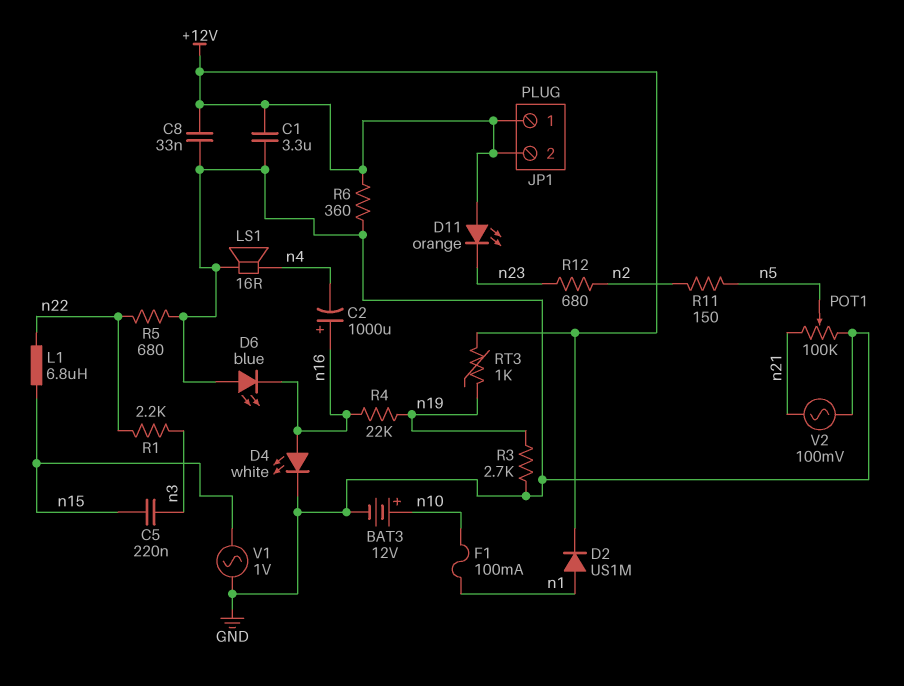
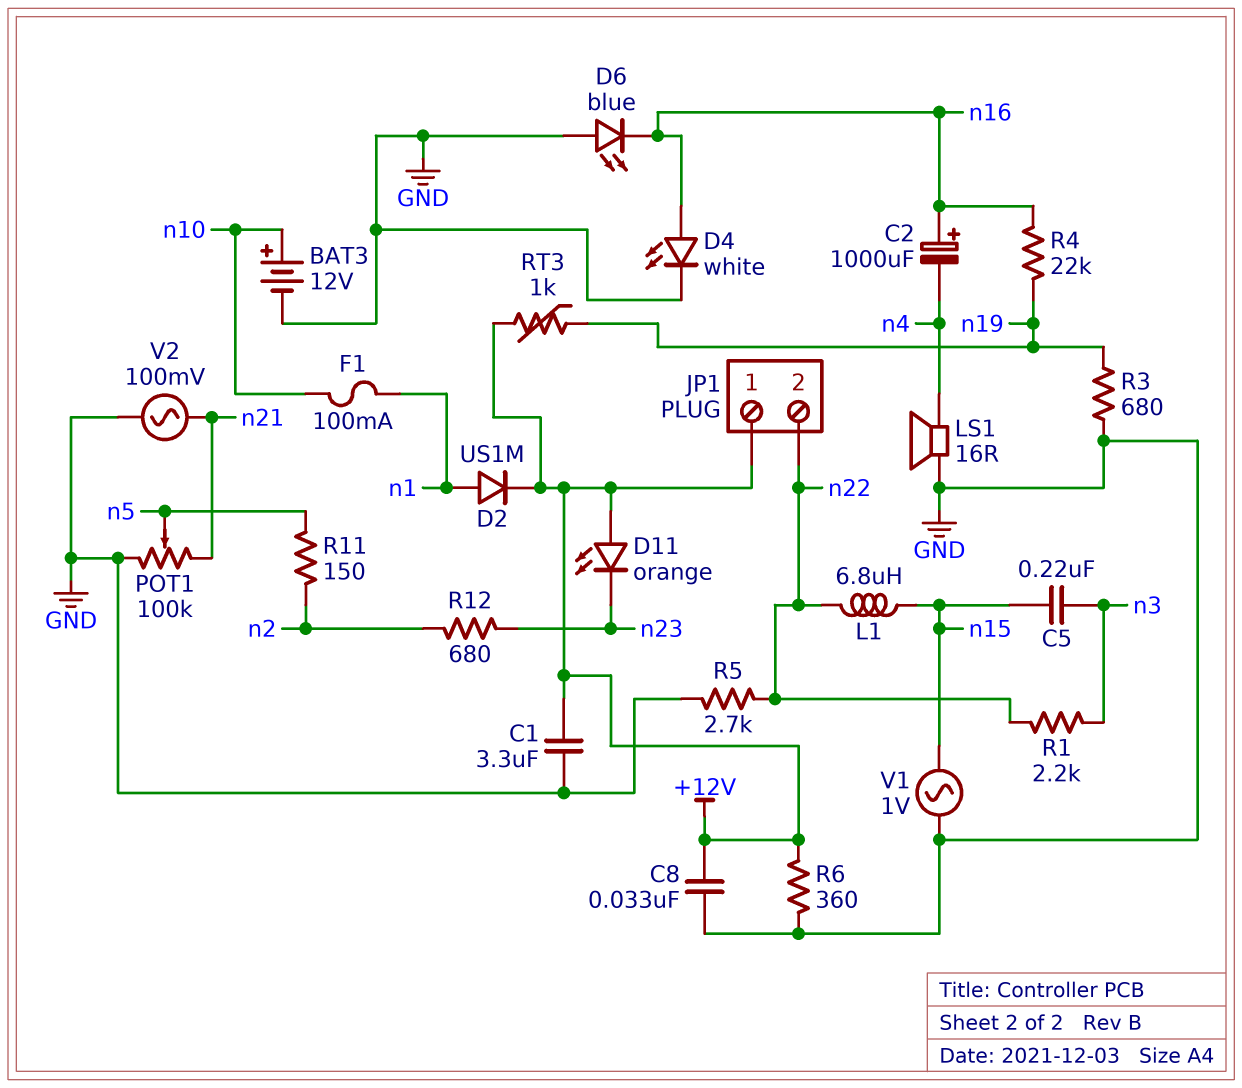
JP1 pin 2: +12V -> n22
R3: 2.7k (GND, n19) -> 680 (GND, n19)
R5: 680 (GND, n22) -> 2.7k (GND, n22)

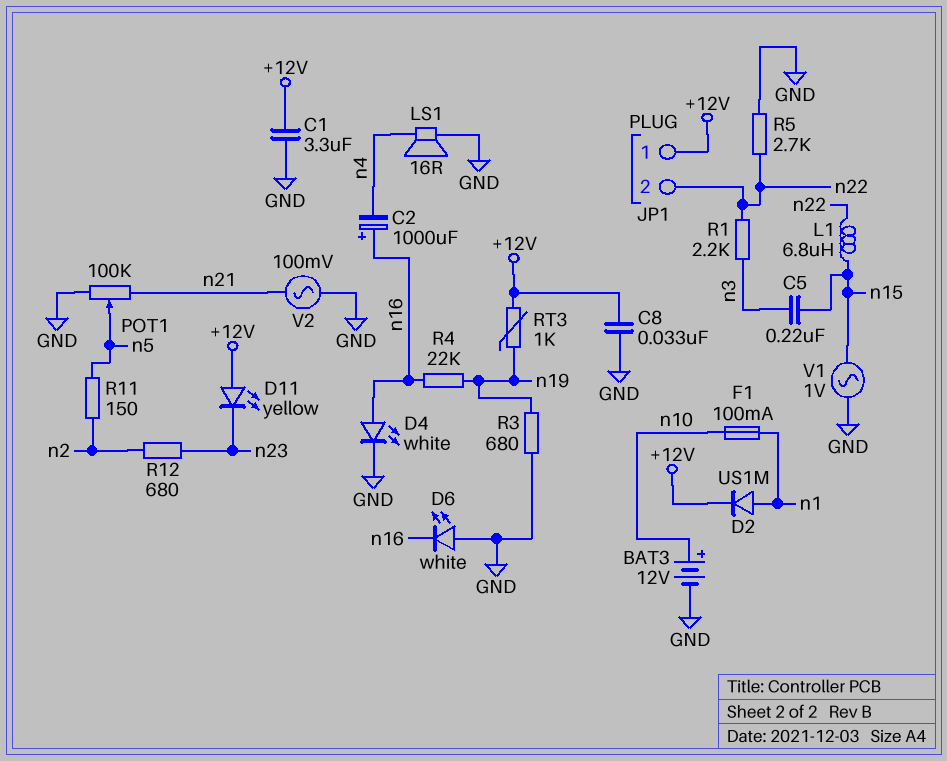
D6: LED blue (A GND, K n16) -> LED white (A GND, K n16)
D11: LED orange (A +12V, K n23) -> LED yellow (A +12V, K n23)
R6: 360 (+12V, GND) -> none

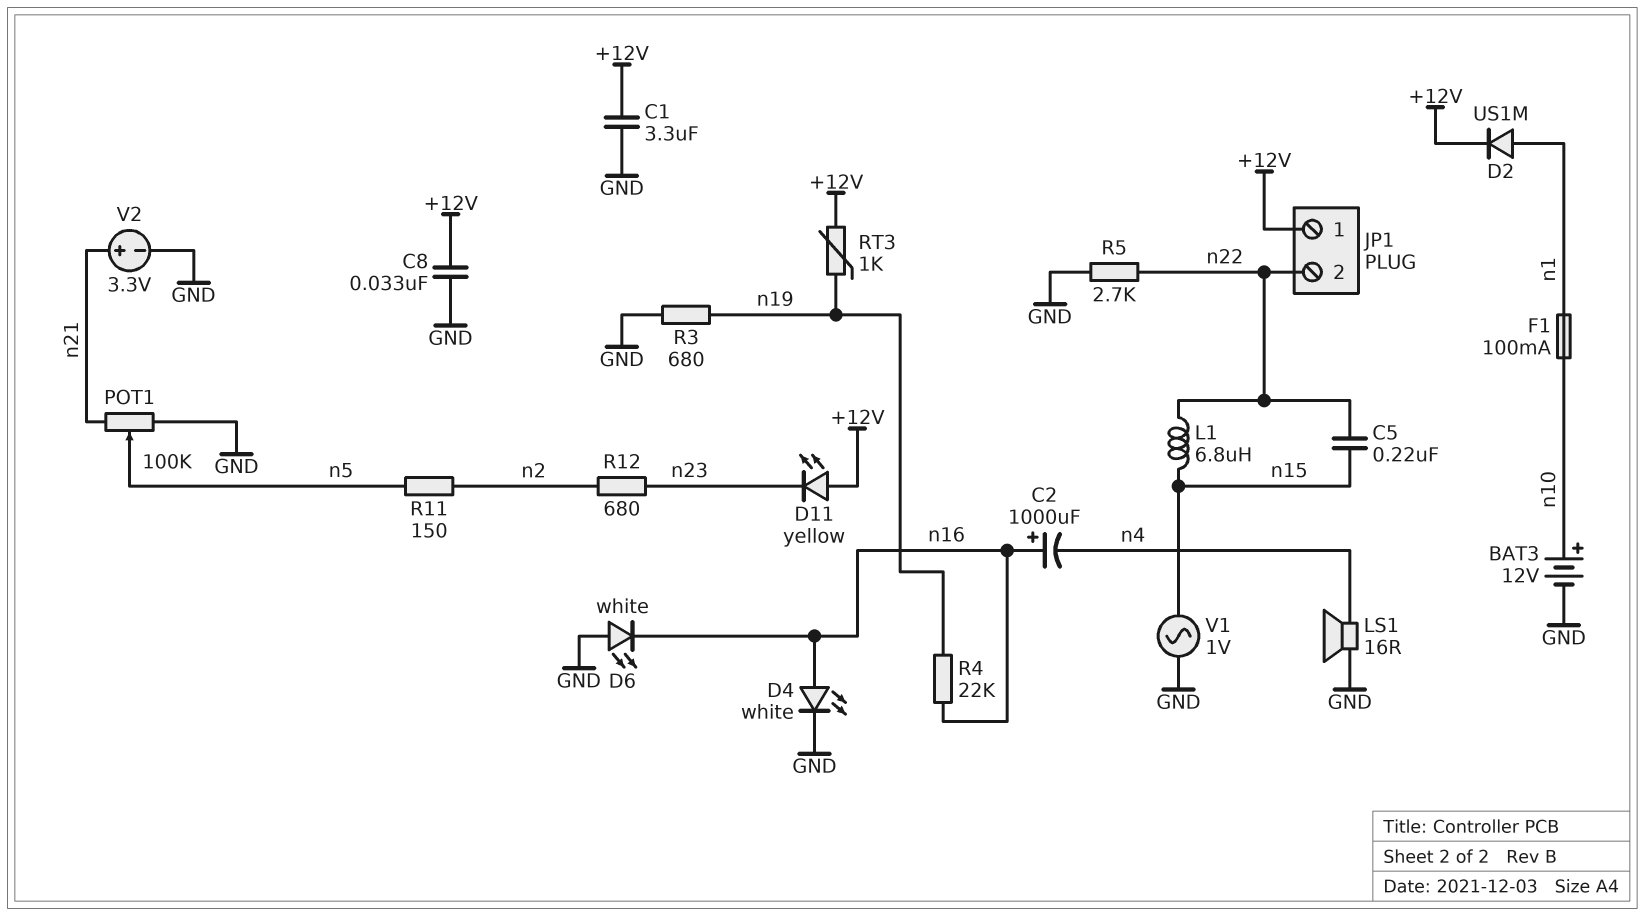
C5: 220nF (n3, n15) -> 220nF (n15, n22)
R1: 2.2k (n3, n22) -> none
V2: AC 100mV (GND, n21) -> 3.3V (plus n21, minus GND)

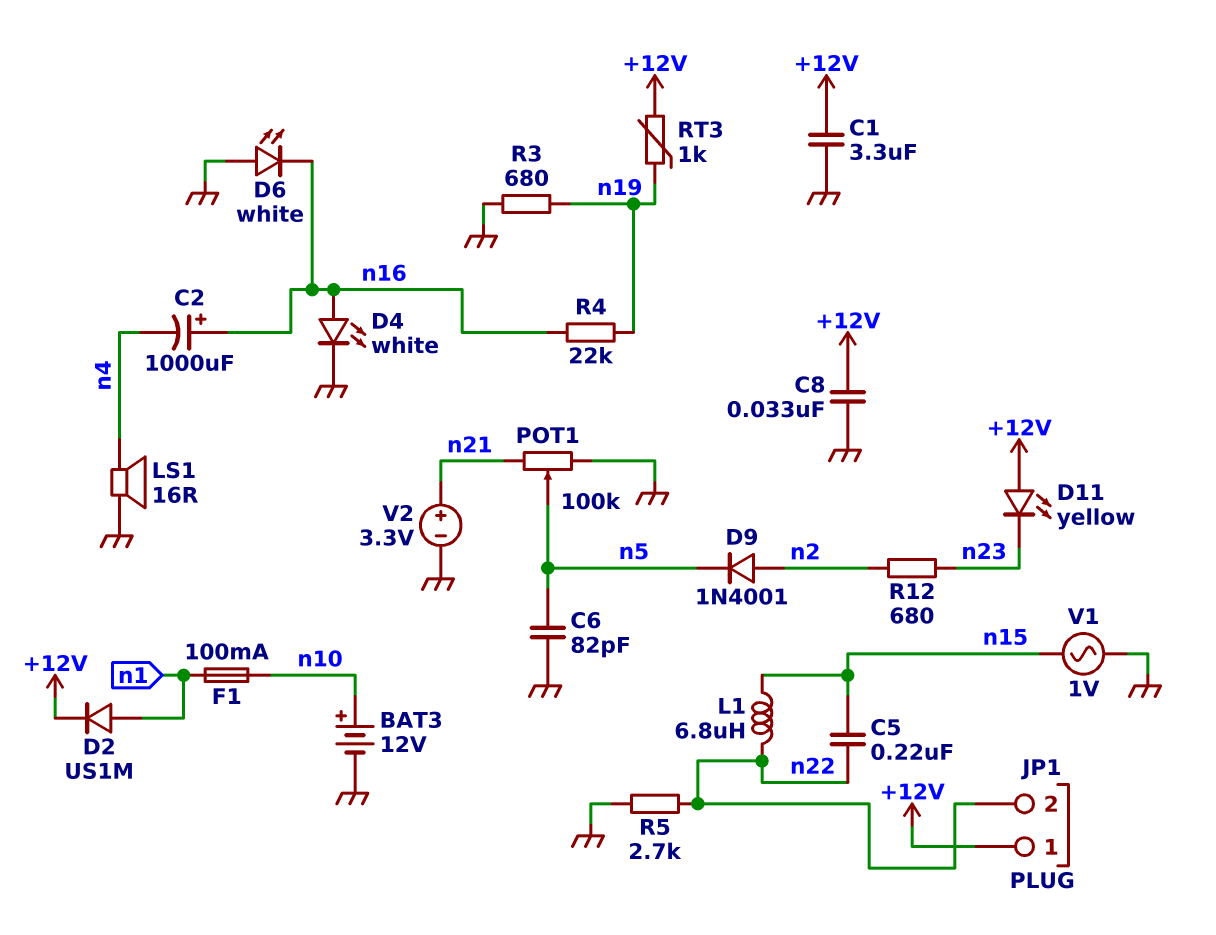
C6: none -> 82pF (GND, n5)
D9: none -> diode 1N4001 (A n2, K n5)
R11: 150 (n2, n5) -> none

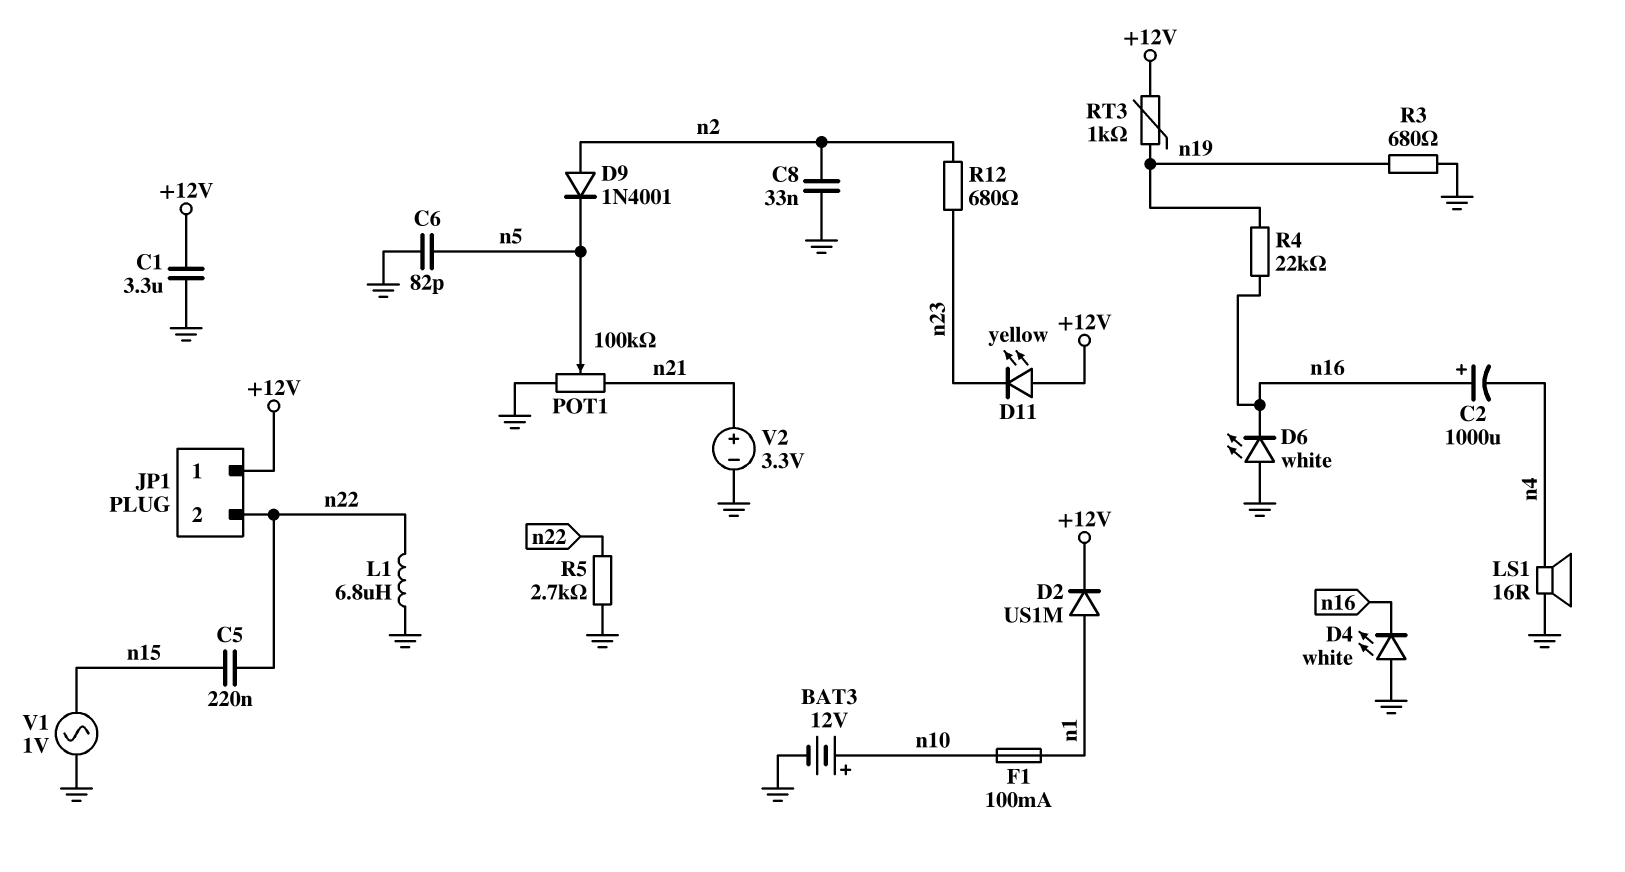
C8: 33nF (+12V, GND) -> 33nF (GND, n2)
D4: LED white (A n16, K GND) -> LED white (A GND, K n16)
L1: 6.8uH (n15, n22) -> 6.8uH (GND, n22)

